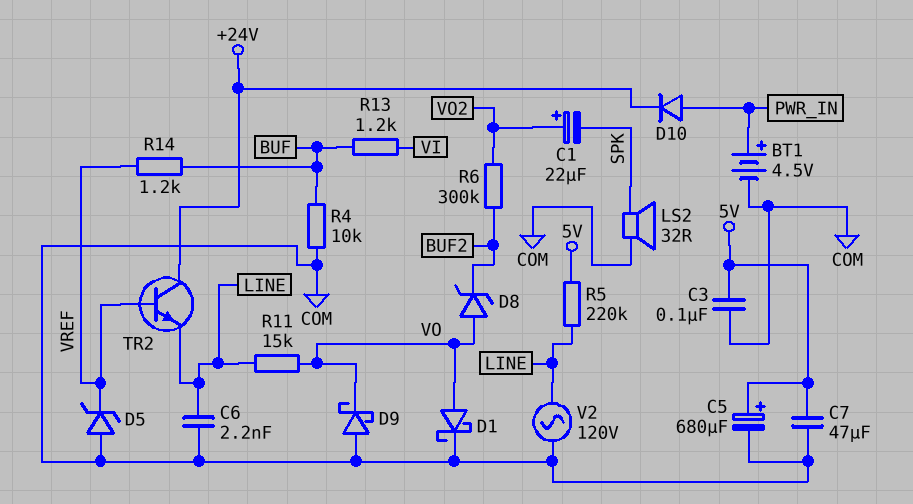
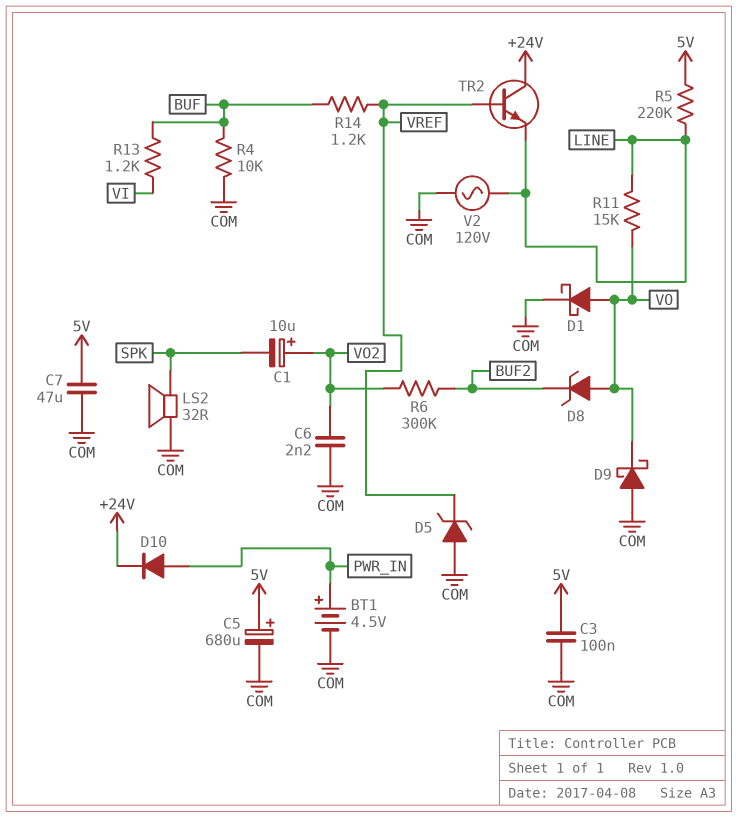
C1: 22uF (plus VO2, minus SPK) -> 10uF (plus VO2, minus SPK)
C6: 2.2nF (COM, LINE) -> 2.2nF (COM, VO2)

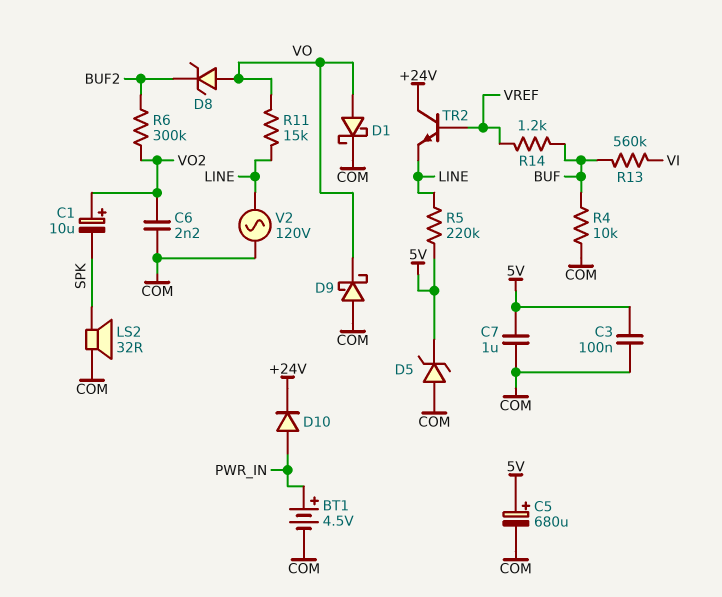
C7: 47uF (5V, COM) -> 1uF (5V, COM)
D5: zener (A COM, K VREF) -> zener (A COM, K 5V)
R13: 1.2k (BUF, VI) -> 560k (BUF, VI)

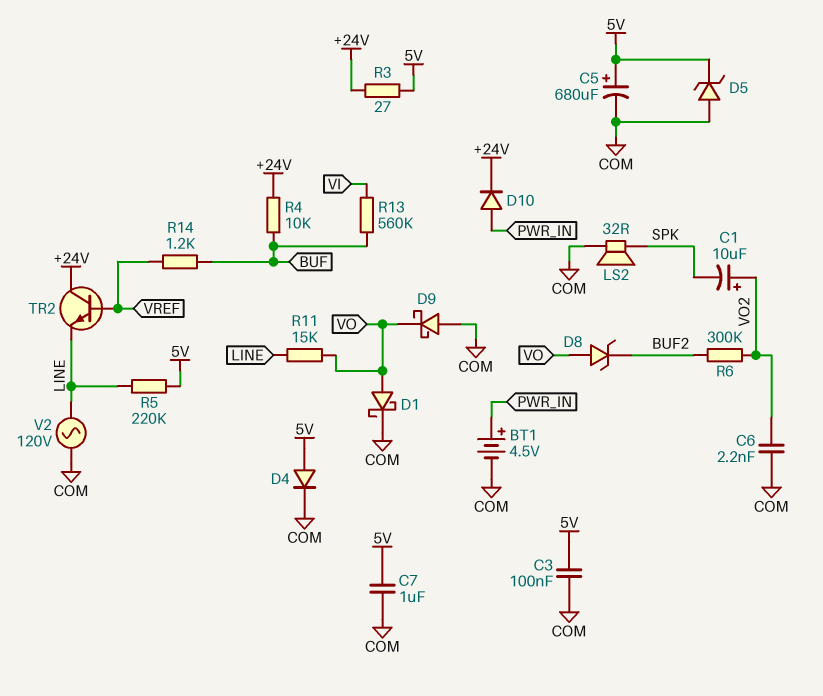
D4: none -> diode (A 5V, K COM)
R3: none -> 27 (+24V, 5V)
R4: 10k (BUF, COM) -> 10k (+24V, BUF)

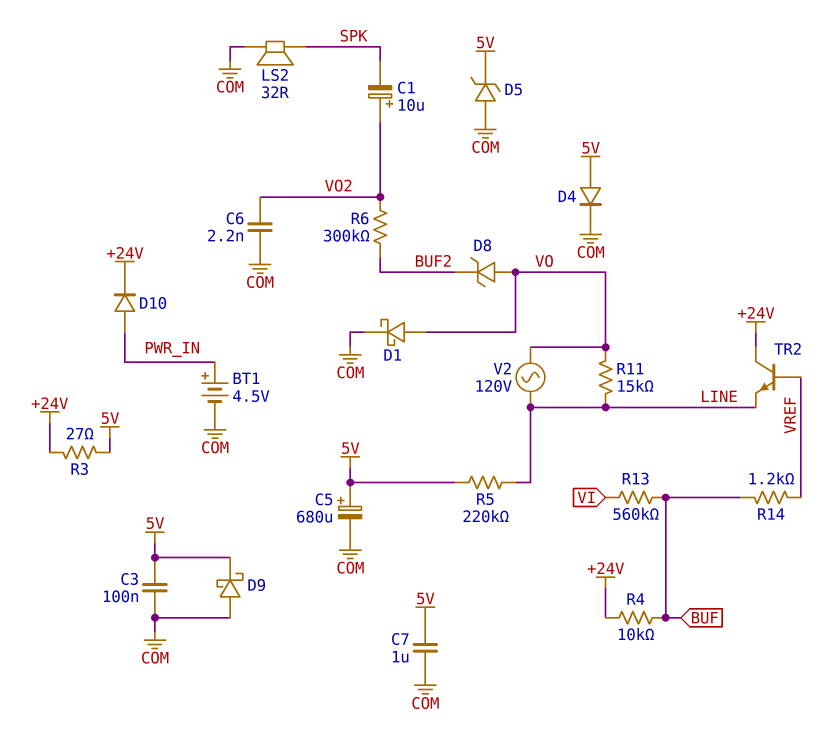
D9: schottky (A COM, K VO) -> schottky (A COM, K 5V)
V2: AC 120V (COM, LINE) -> AC 120V (LINE, VO)

